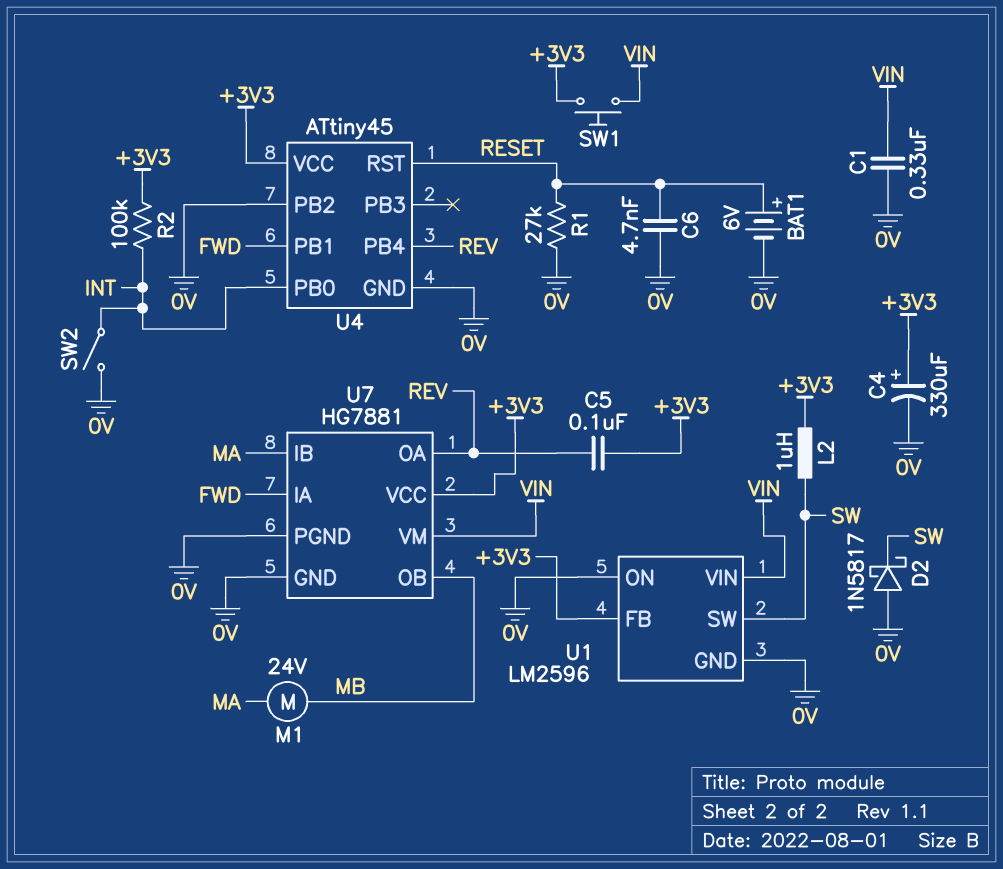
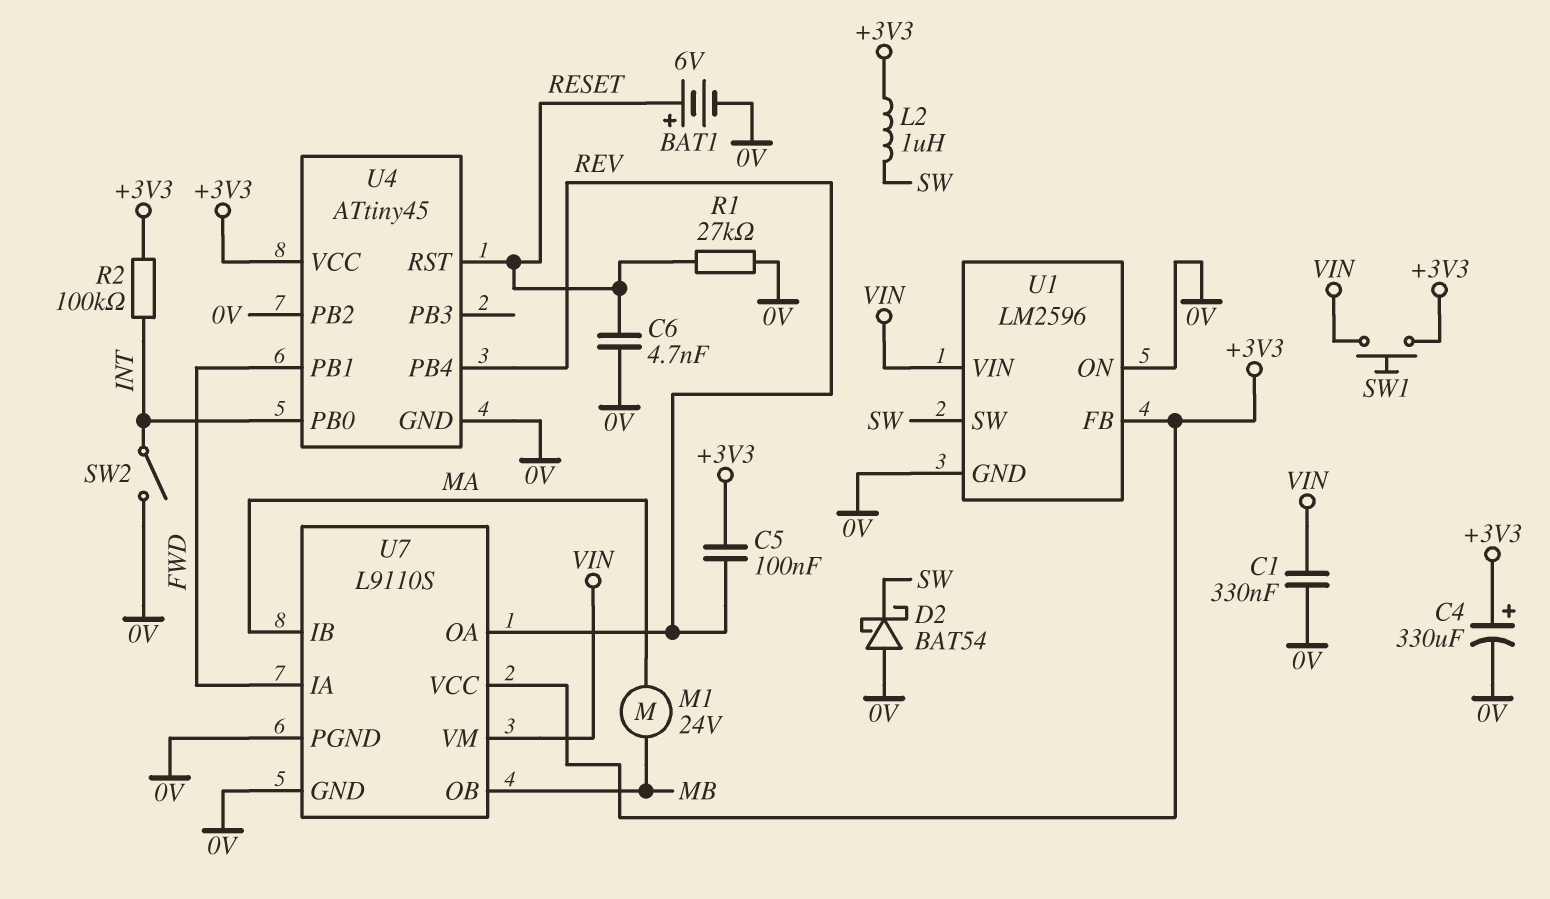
D2: schottky 1N5817 (A 0V, K SW) -> schottky BAT54 (A 0V, K SW)
U7: HG7881 -> L9110S

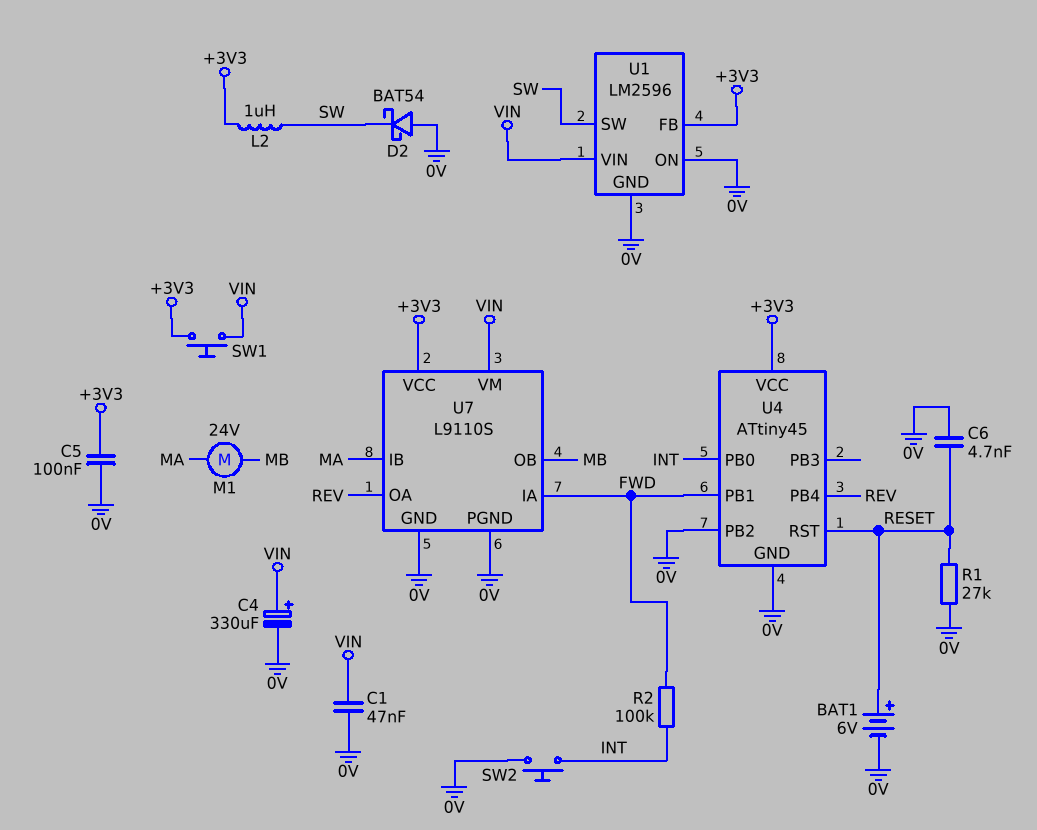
C1: 330nF (0V, VIN) -> 47nF (0V, VIN)
C4: 330uF (plus +3V3, minus 0V) -> 330uF (plus VIN, minus 0V)
C5: 100nF (+3V3, REV) -> 100nF (+3V3, 0V)
R2: 100k (+3V3, INT) -> 100k (FWD, INT)
SW2: switch (0V, INT) -> button (0V, INT)

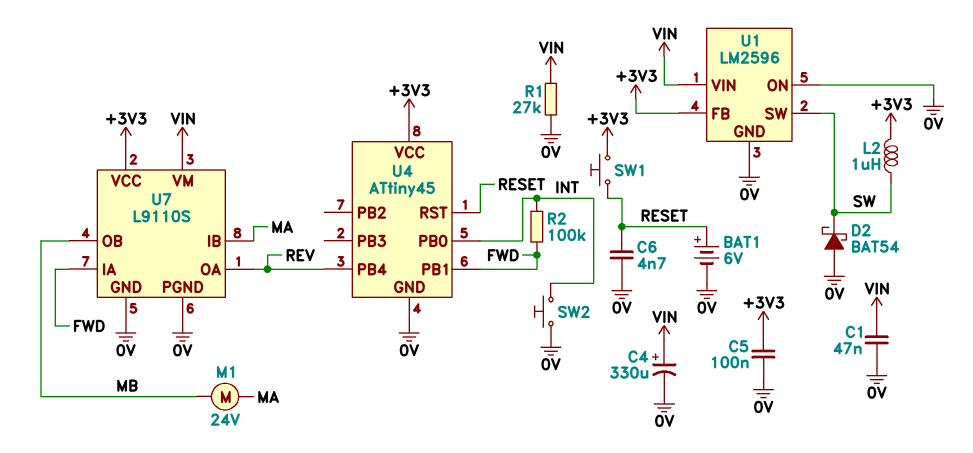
R1: 27k (0V, RESET) -> 27k (0V, VIN)
SW1: button (+3V3, VIN) -> button (+3V3, RESET)
U4 pin PB2: 0V -> none

